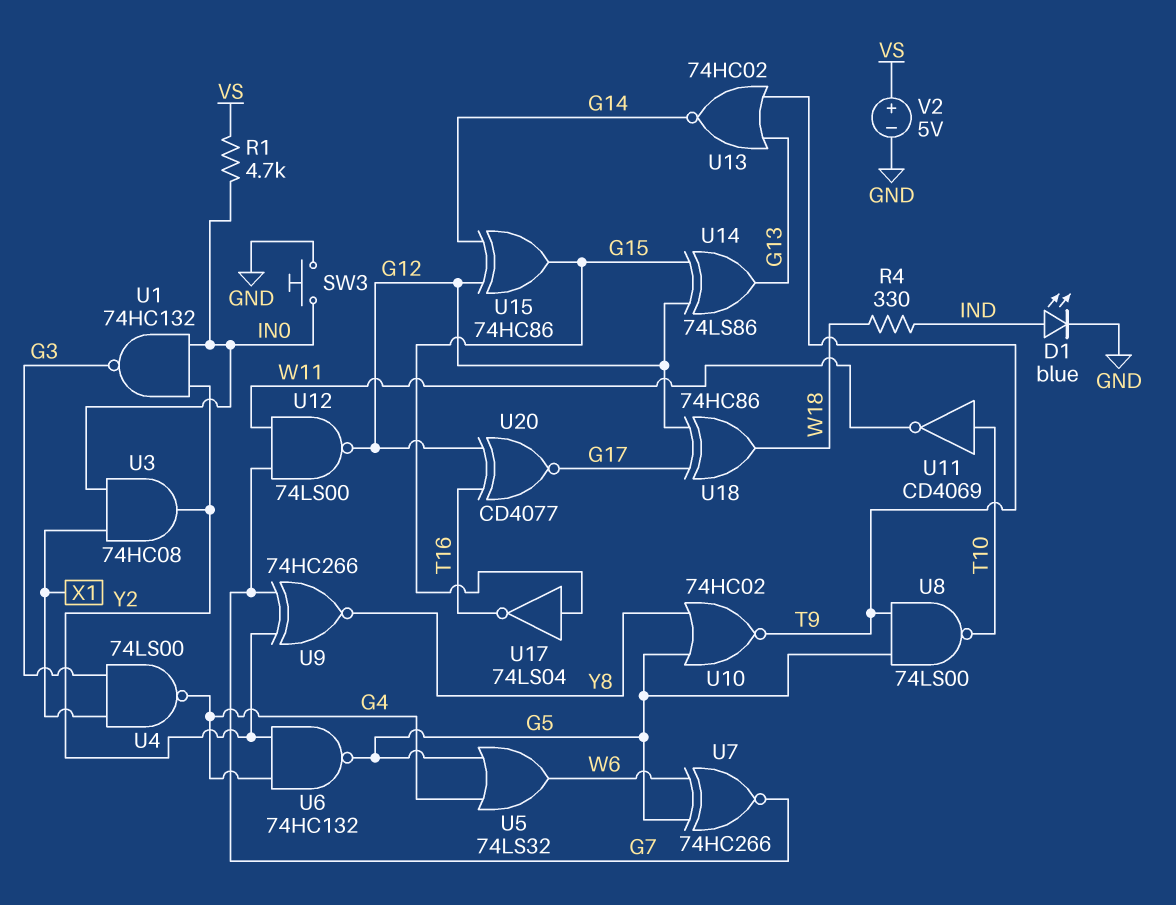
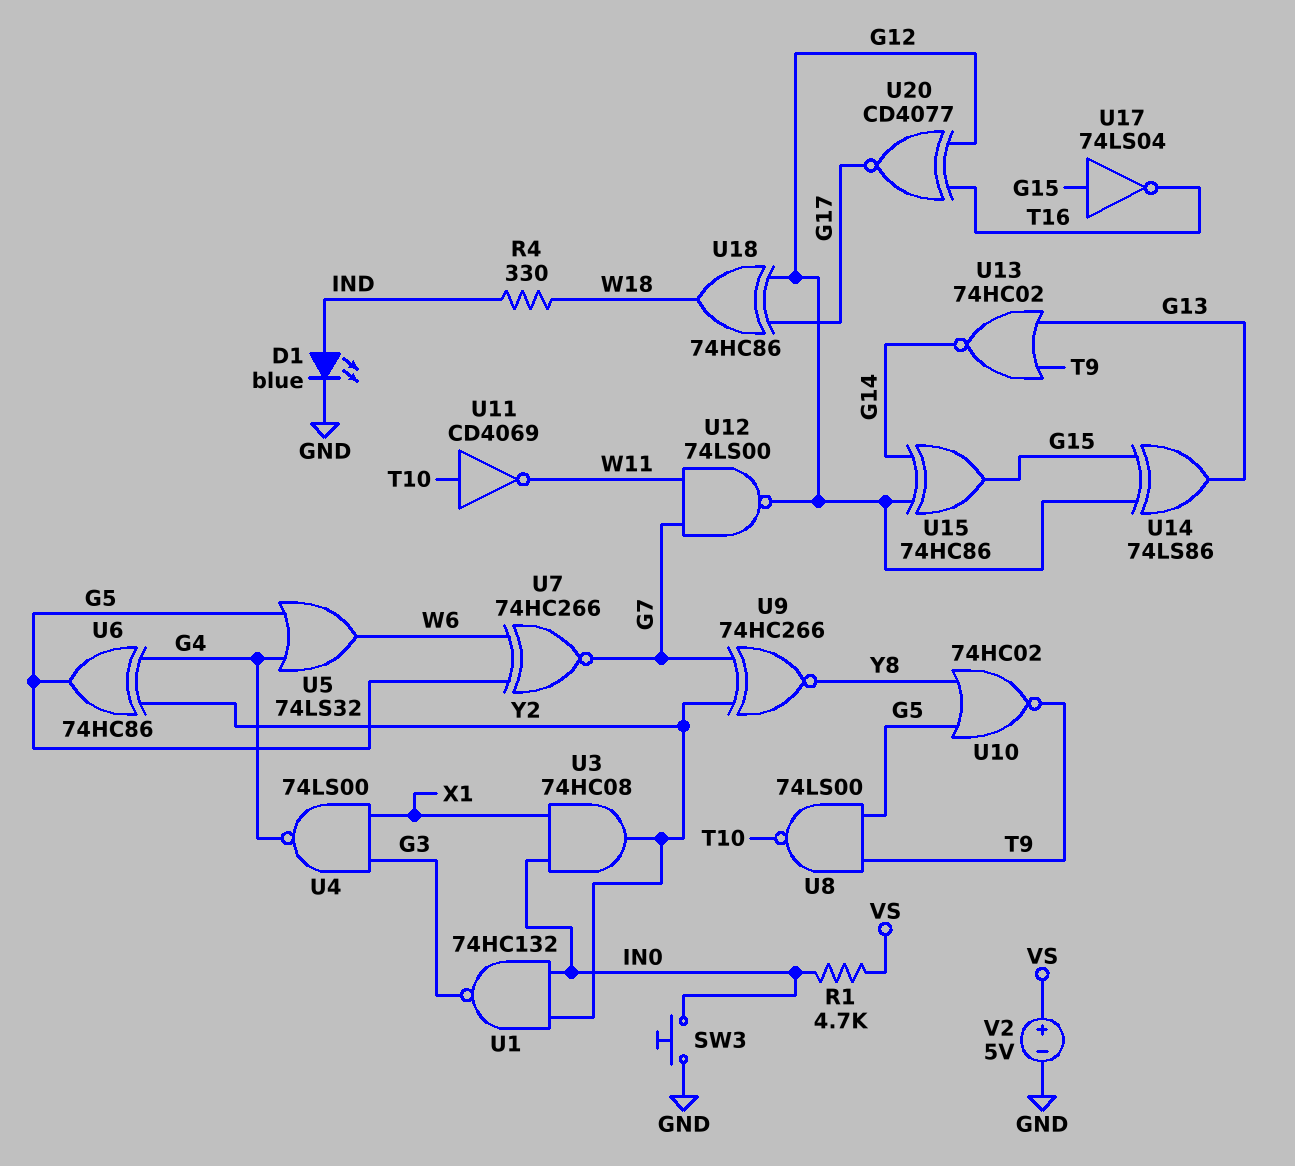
U6: NAND 74HC132 (in G4, in Y2, out G5) -> XOR 74HC86 (in G4, in Y2, out G5)

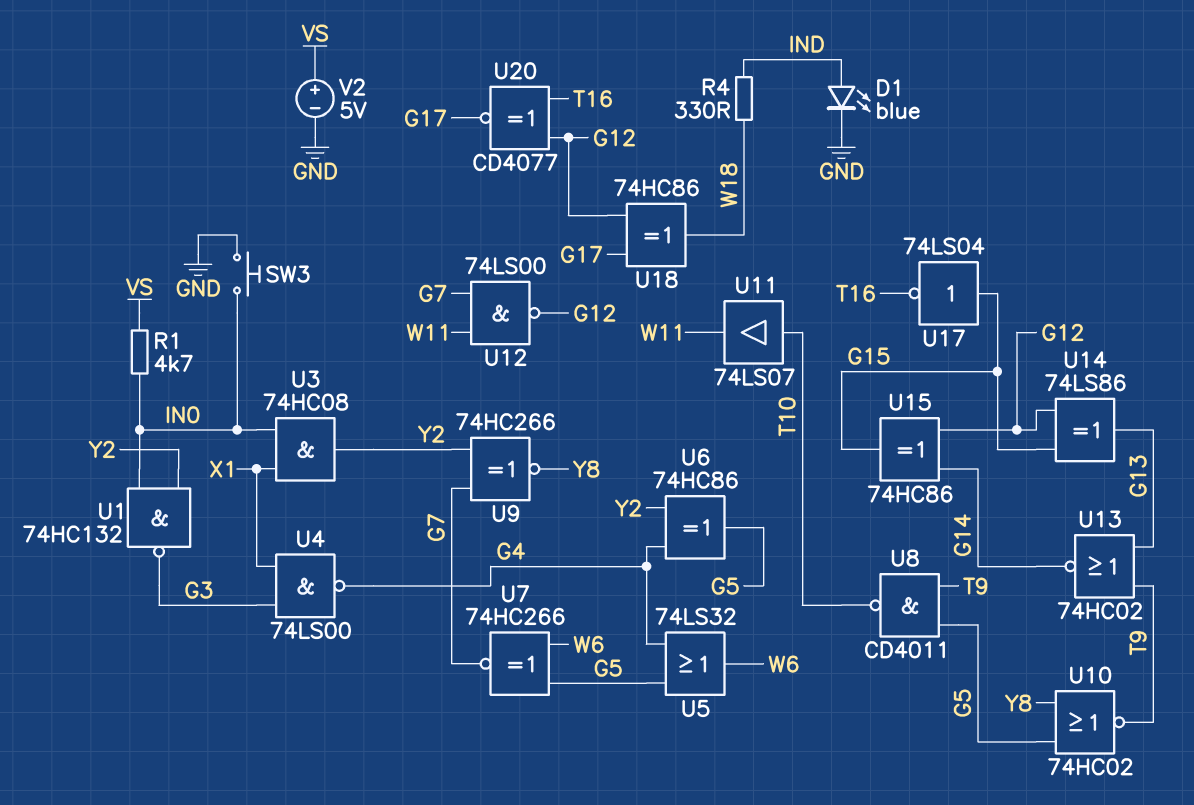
U8: NAND 74LS00 (in G5, in T9, out T10) -> NAND CD4011 (in G5, in T9, out T10)
U11: NOT CD4069 (in T10, out W11) -> buffer 74LS07 (in T10, out W11)

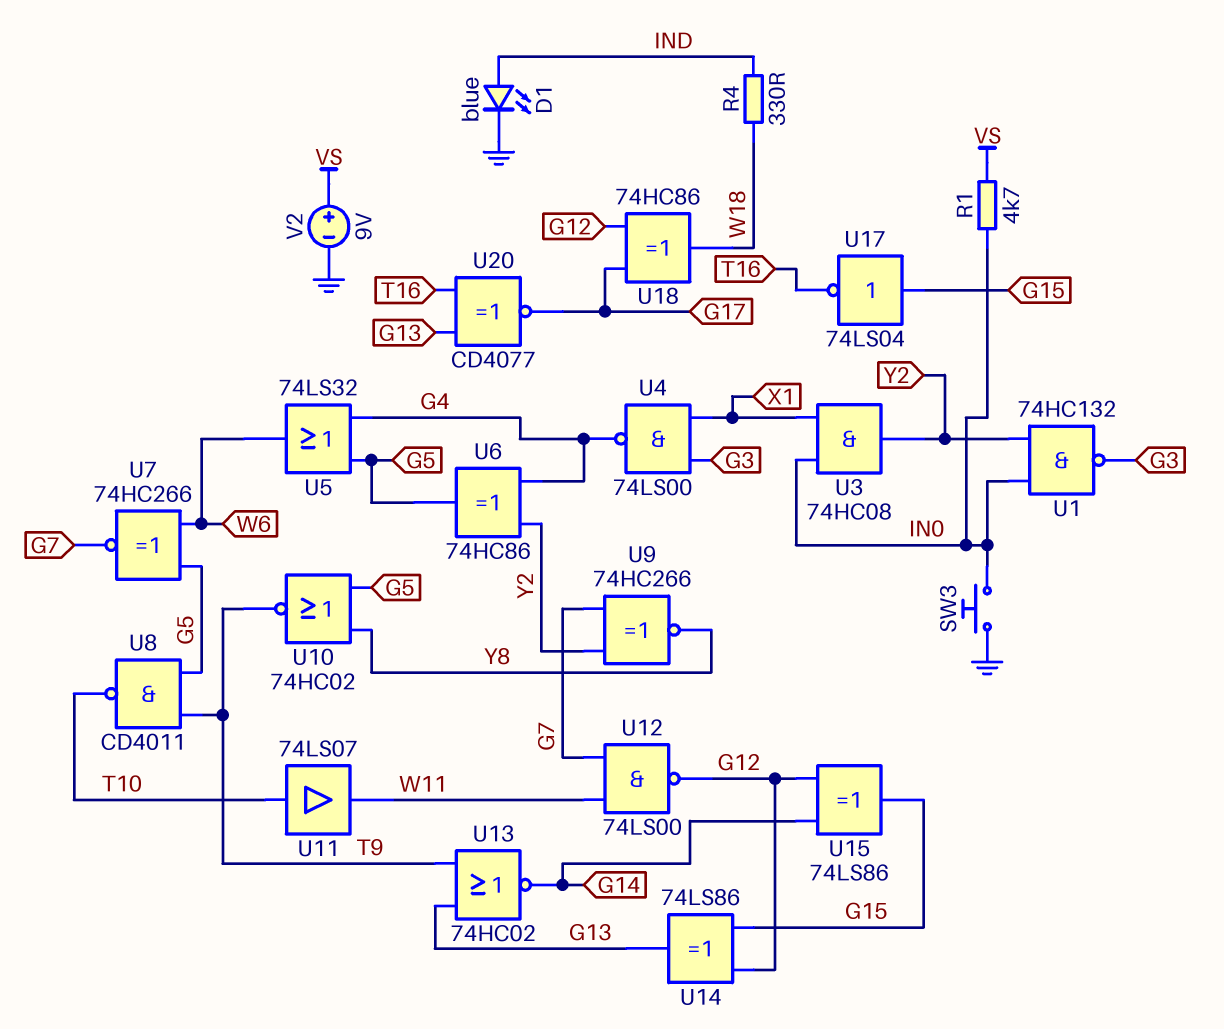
U15: XOR 74HC86 (in G12, in G14, out G15) -> XOR 74LS86 (in G12, in G14, out G15)
U20: XNOR CD4077 (in G12, in T16, out G17) -> XNOR CD4077 (in G13, in T16, out G17)
V2: 5V (plus VS, minus GND) -> 9V (plus VS, minus GND)

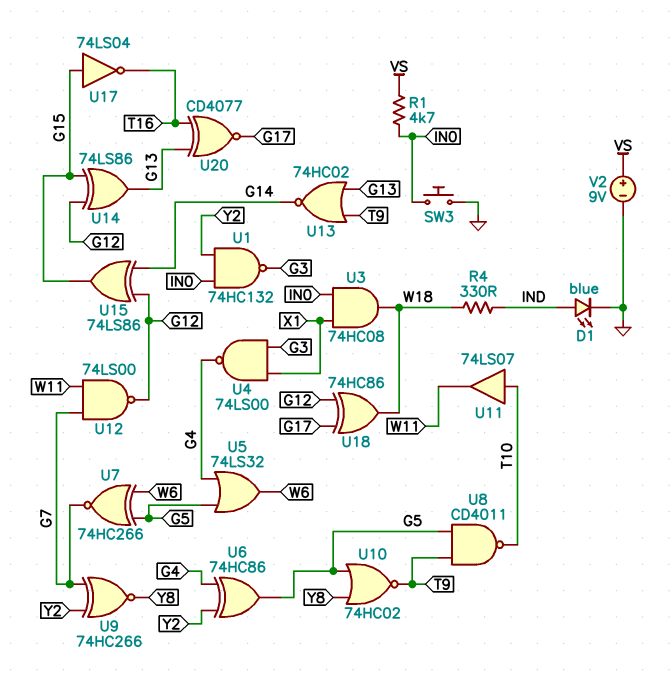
U3: AND 74HC08 (in IN0, in X1, out Y2) -> AND 74HC08 (in IN0, in X1, out W18)

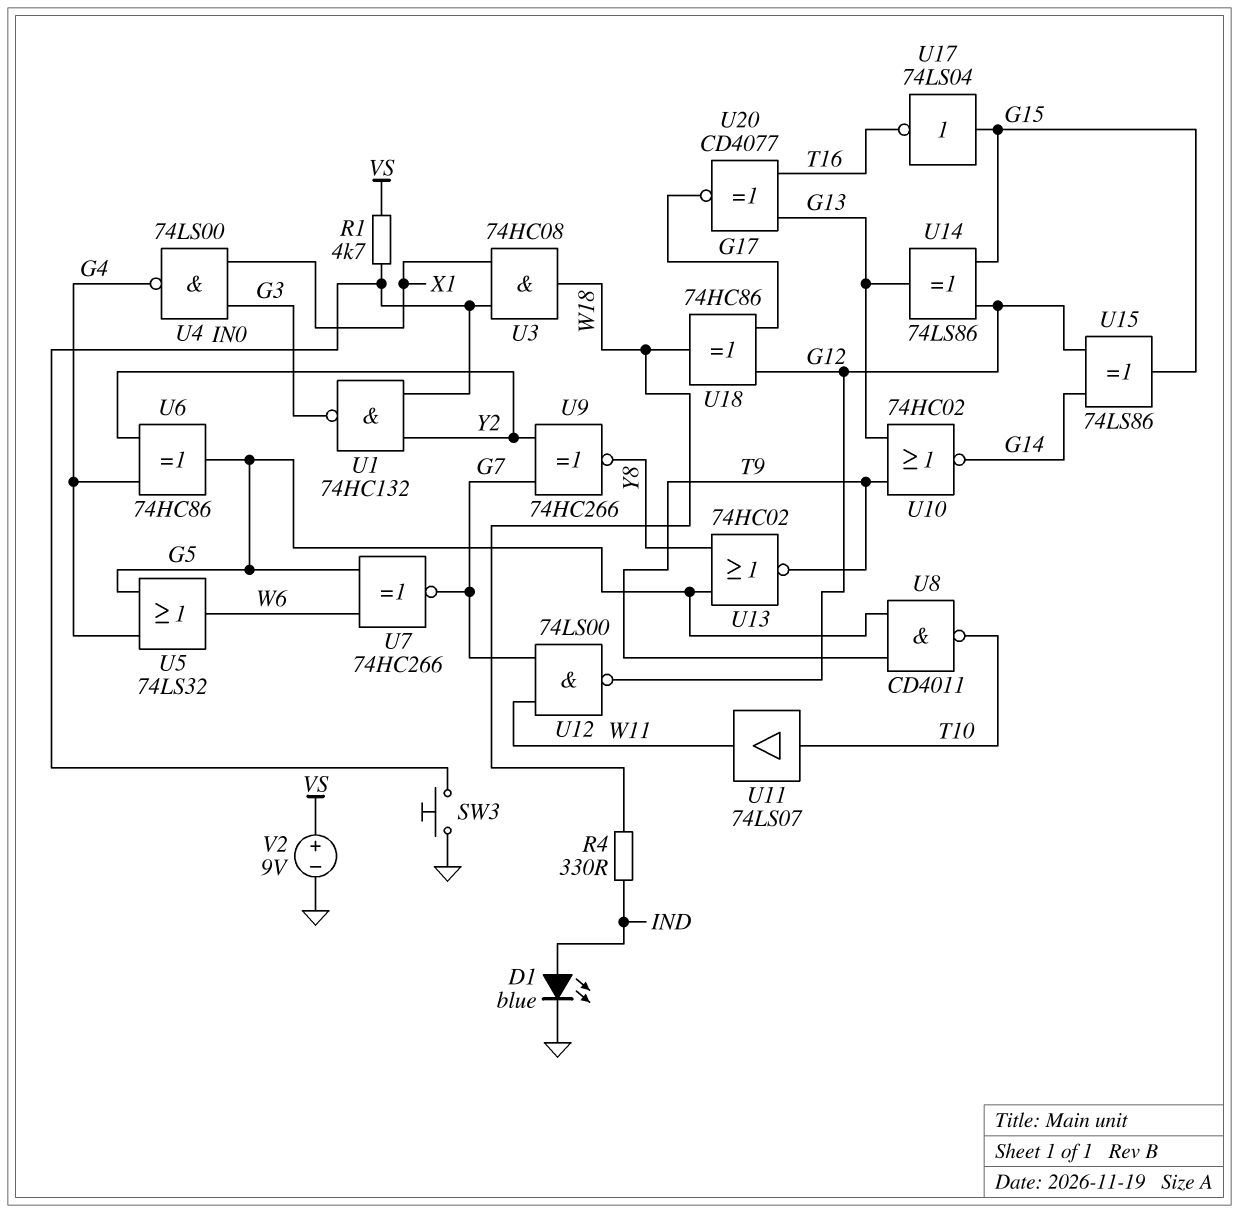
U10: NOR 74HC02 (in G5, in Y8, out T9) -> NOR 74HC02 (in G13, in T9, out G14)
U13: NOR 74HC02 (in G13, in T9, out G14) -> NOR 74HC02 (in G5, in Y8, out T9)

